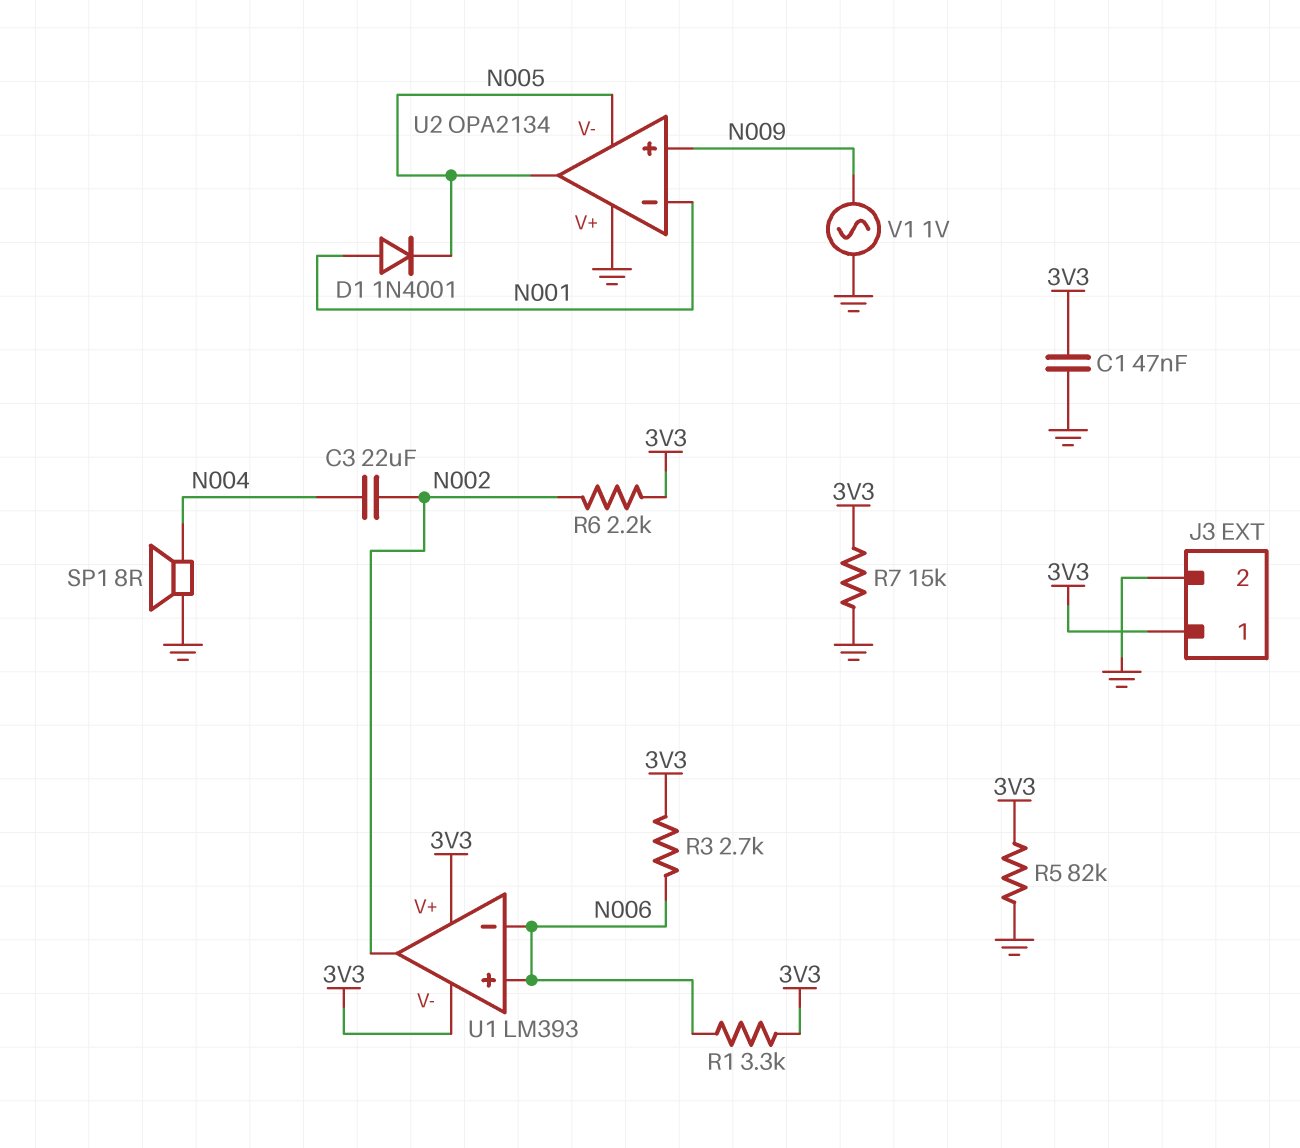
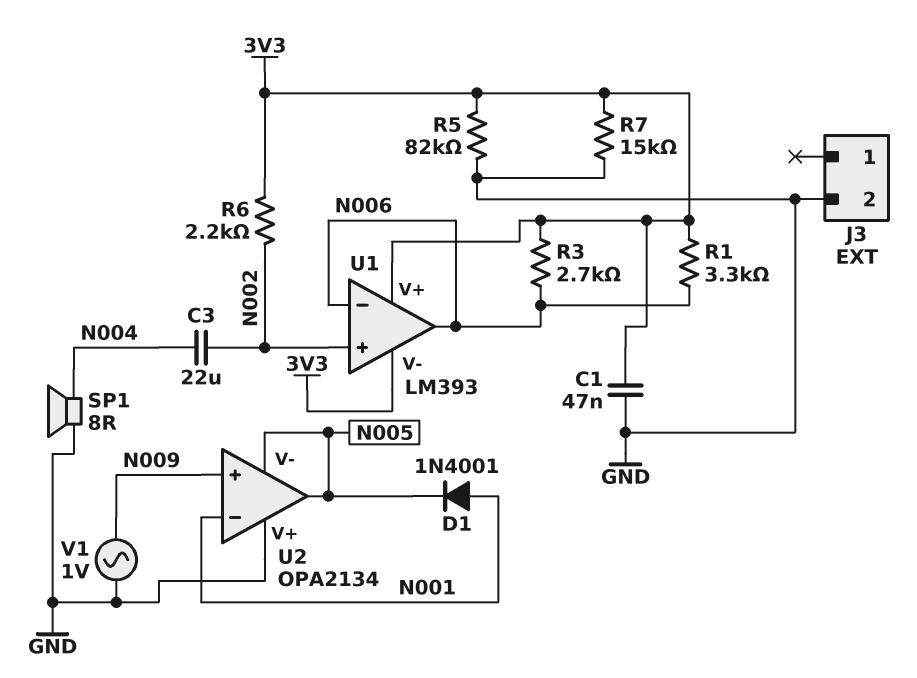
J3 pin 1: 3V3 -> none
U1 pin in+: N006 -> N002
U1 pin out: N002 -> N006

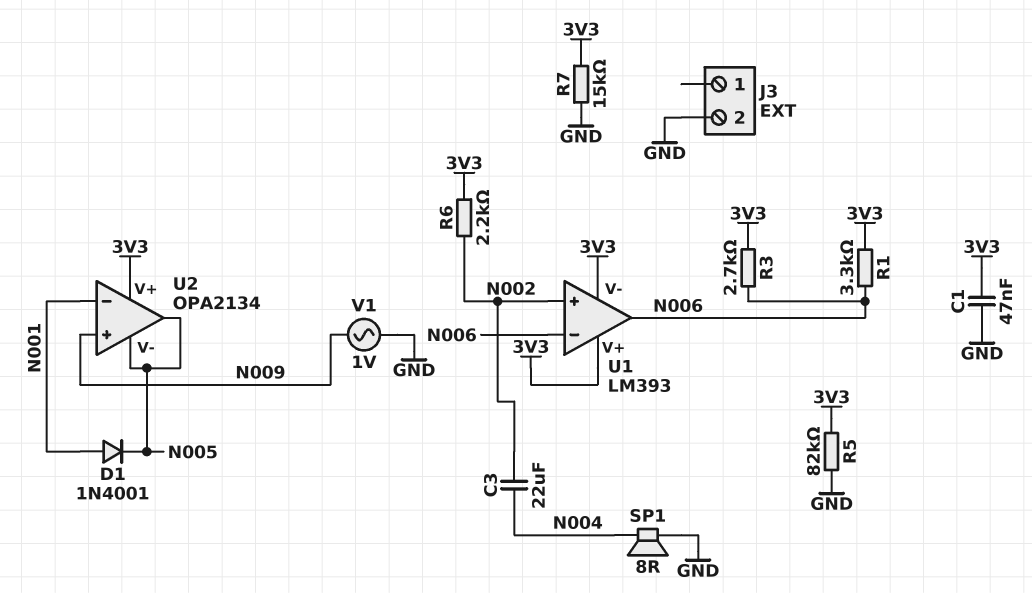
U2 pin V+: GND -> 3V3

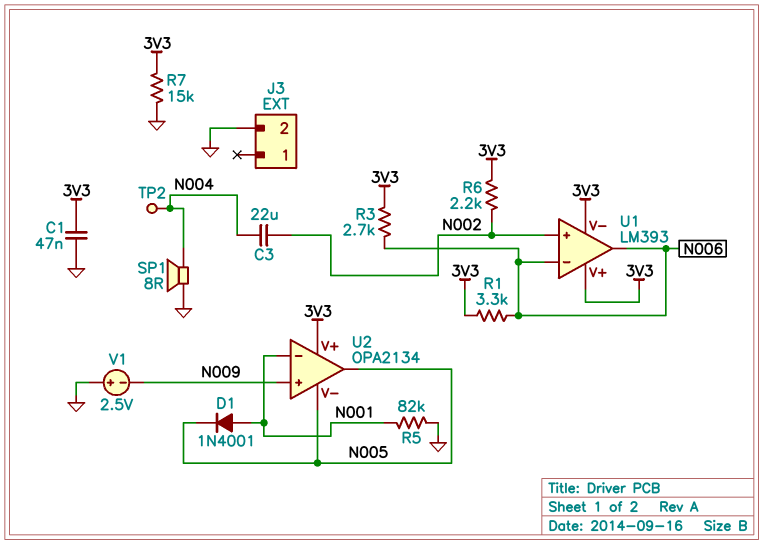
R5: 82k (3V3, GND) -> 82k (GND, N001)
TP2: none -> test point (N004)
V1: AC 1V (GND, N009) -> 2.5V (plus GND, minus N009)

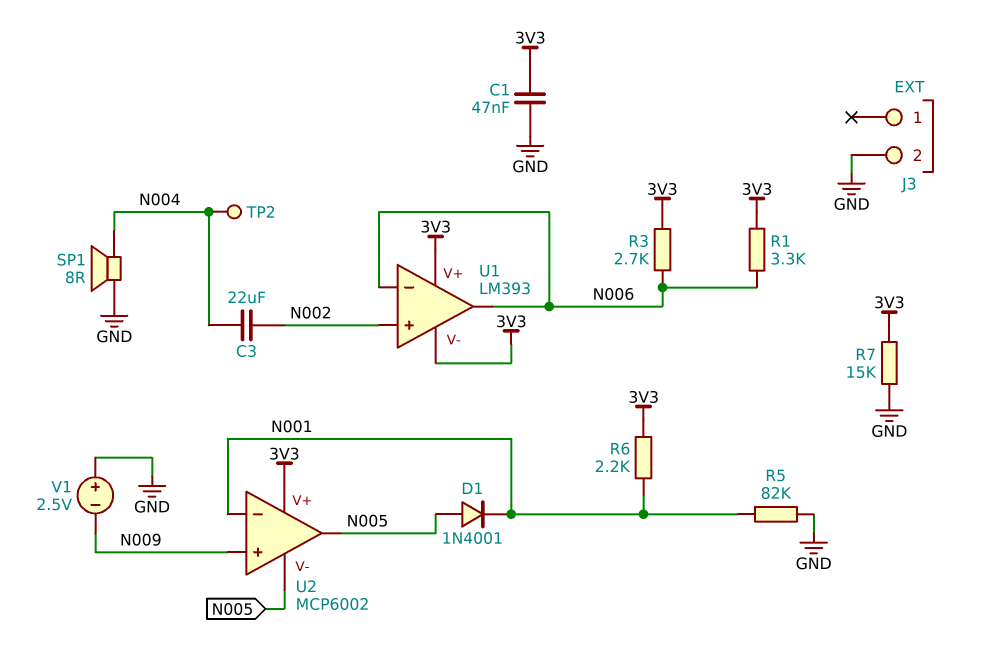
D1: diode 1N4001 (A N001, K N005) -> diode 1N4001 (A N005, K N001)
R6: 2.2k (3V3, N002) -> 2.2k (3V3, N001)
U2: OPA2134 -> MCP6002

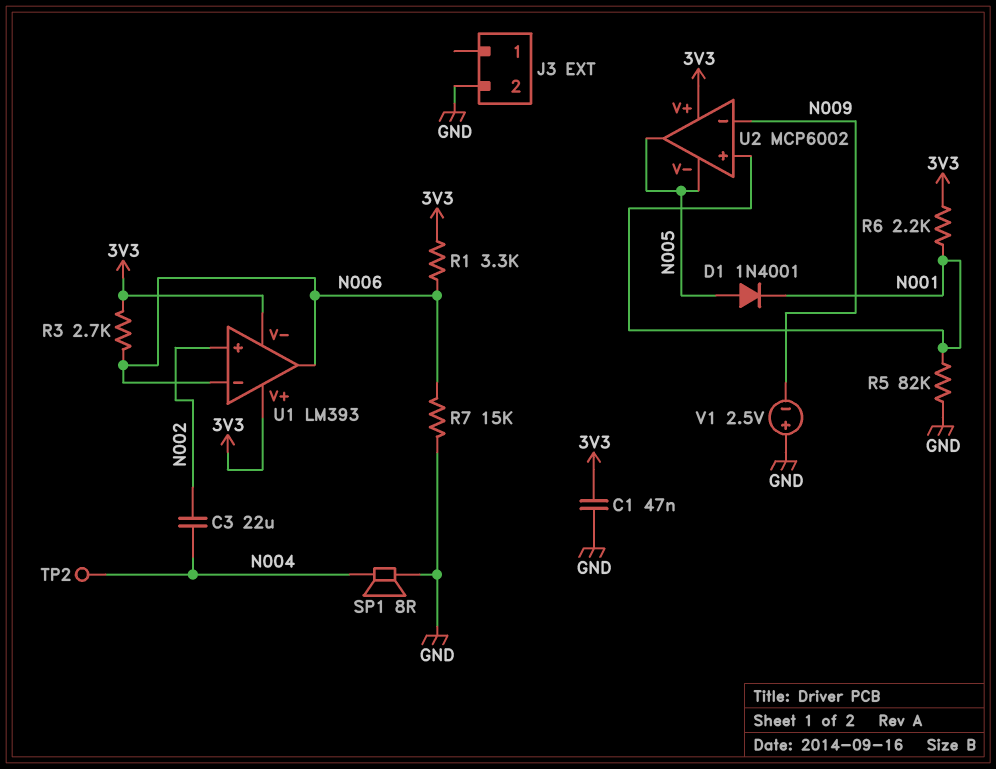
R7: 15k (3V3, GND) -> 15k (GND, N006)
U2 pin in+: N009 -> N001
U2 pin in-: N001 -> N009

